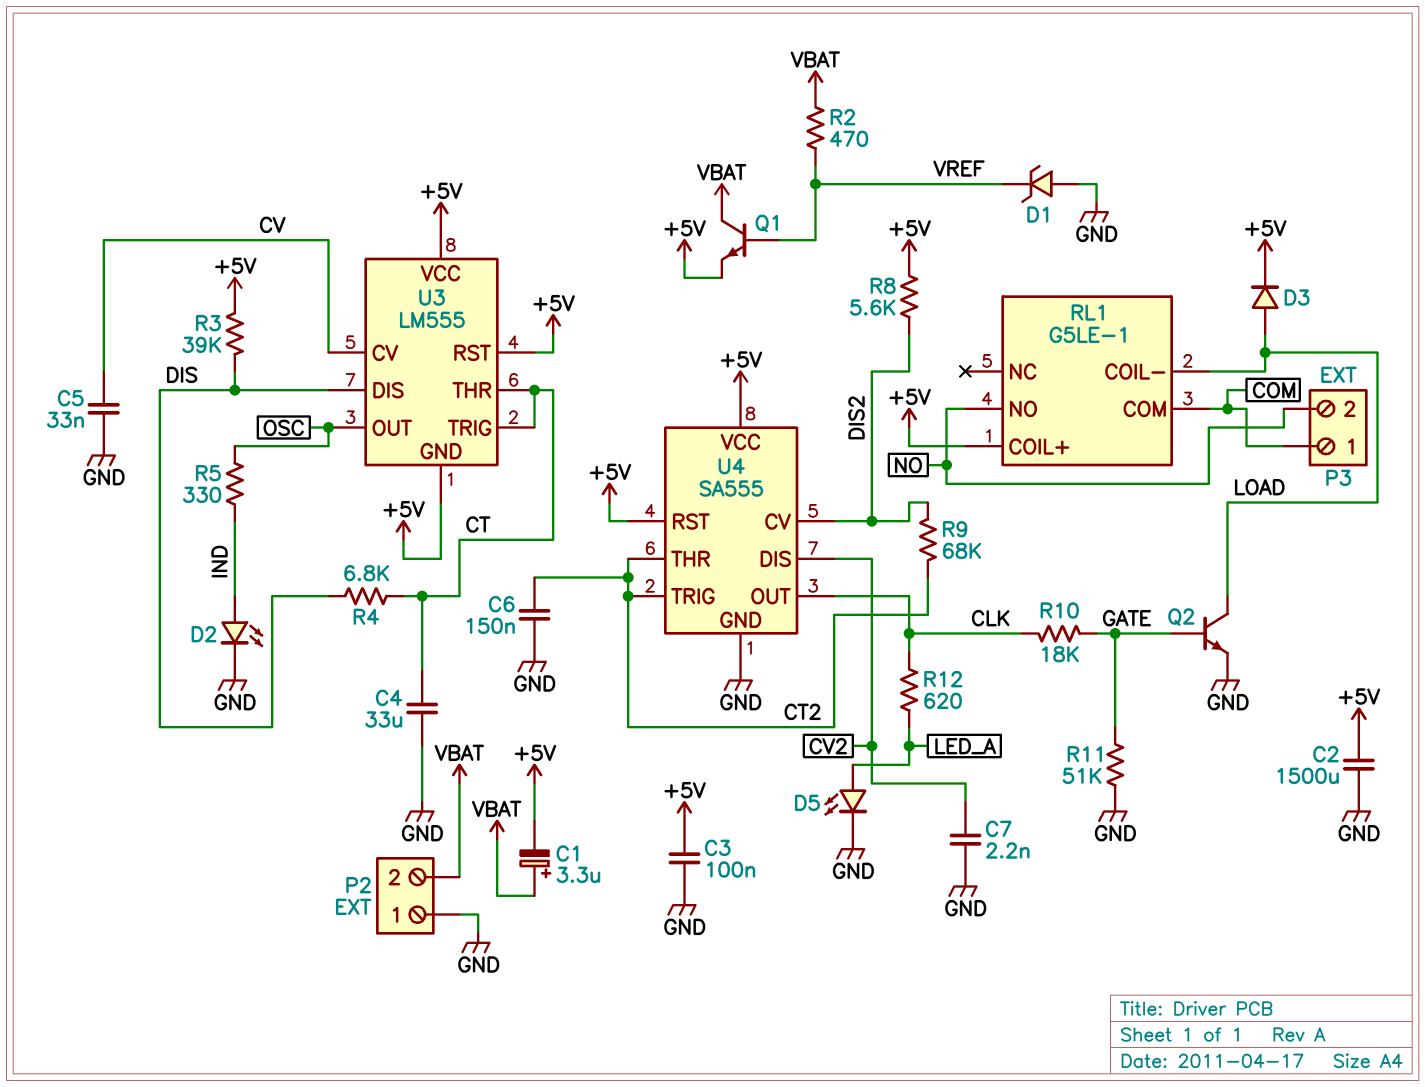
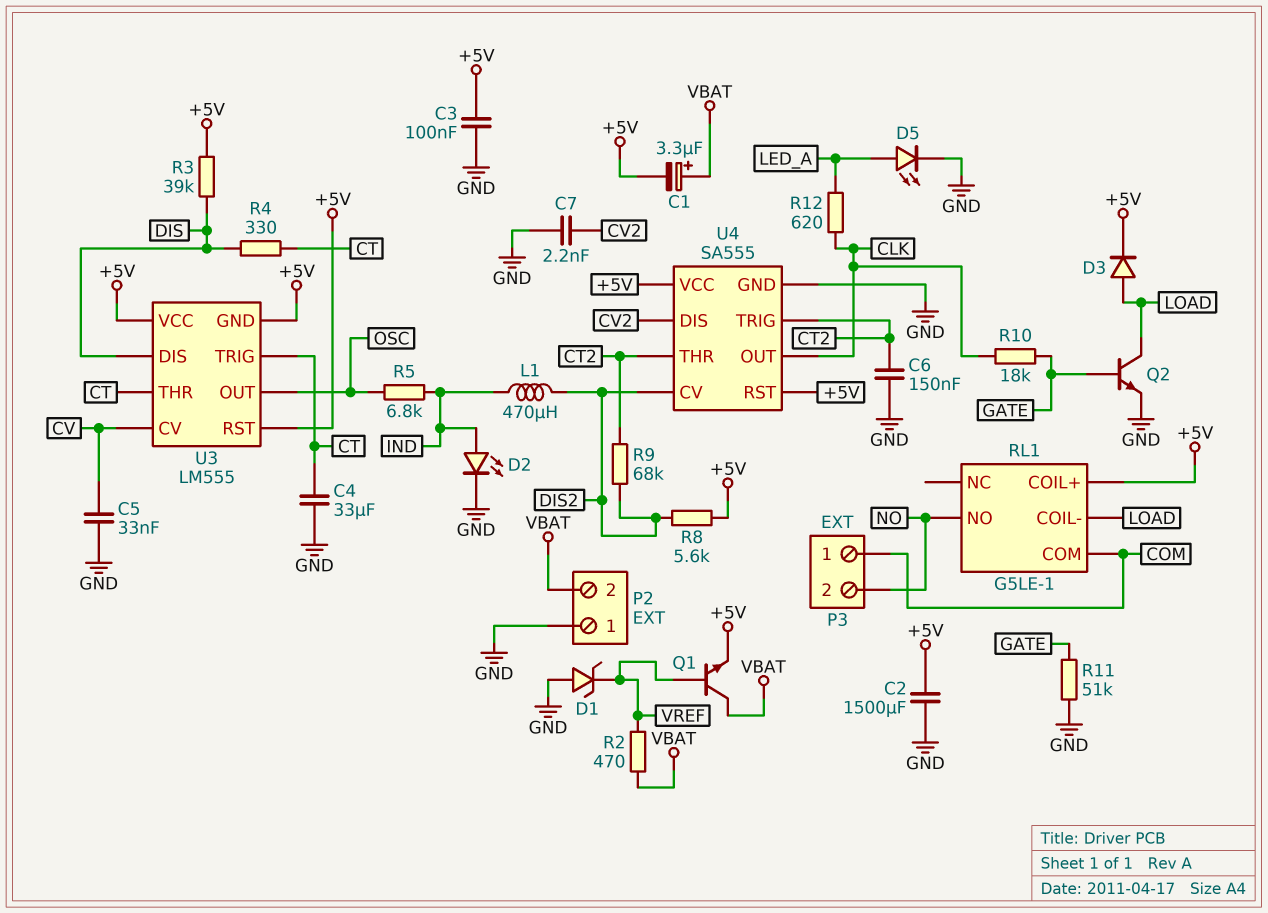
L1: none -> 470uH (DIS2, IND)
R4: 6.8k (CT, DIS) -> 330 (CT, DIS)
R5: 330 (IND, OSC) -> 6.8k (IND, OSC)

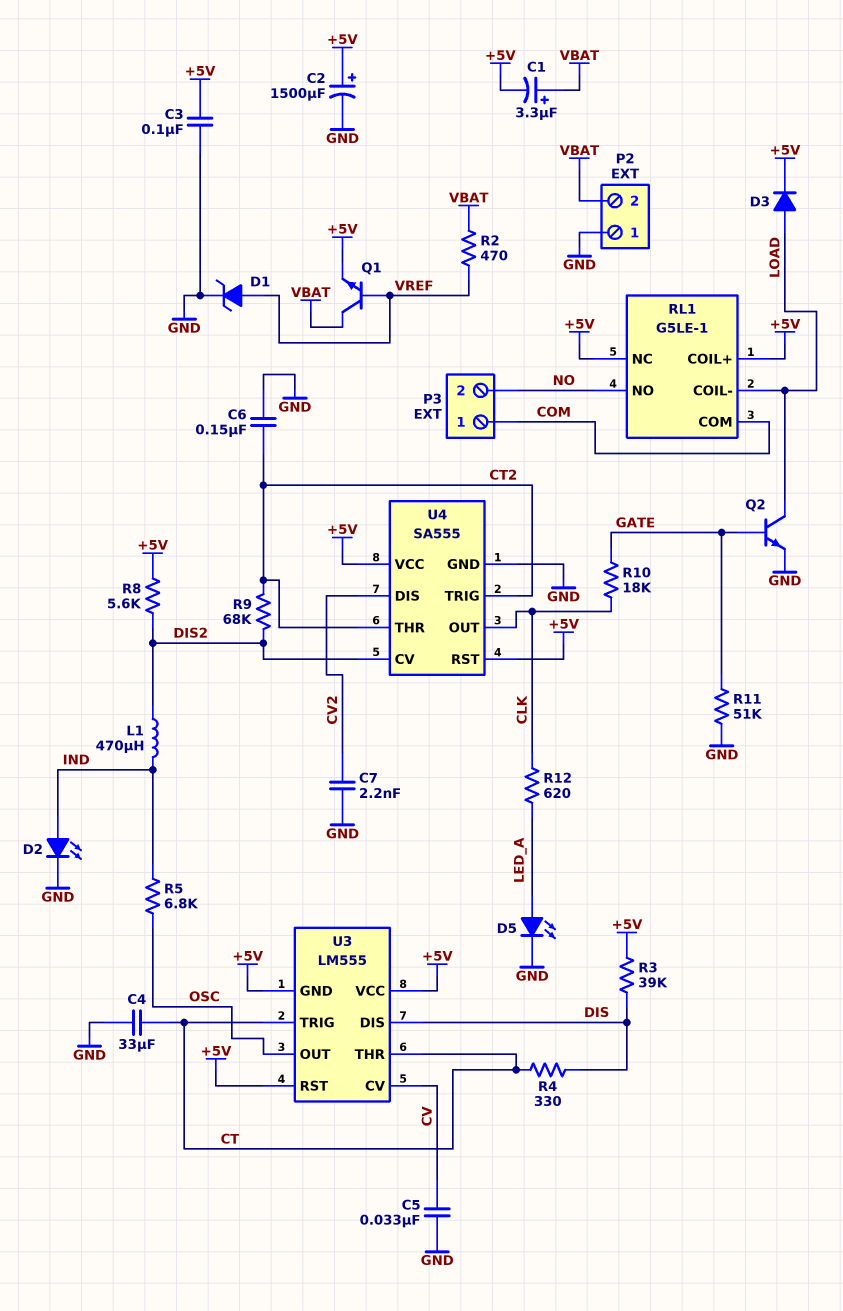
C2: 1500uF (+5V, GND) -> 1500uF (plus +5V, minus GND)
D1: zener (A GND, K VREF) -> zener (A VREF, K GND)
RL1 pin NC: none -> +5V

